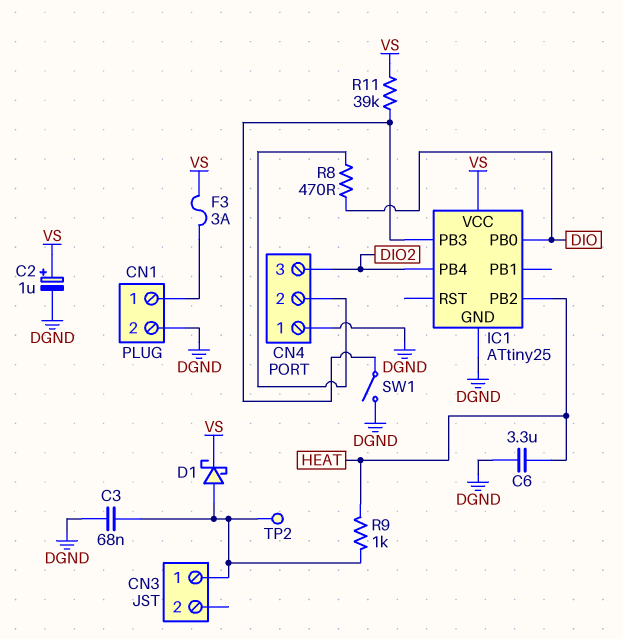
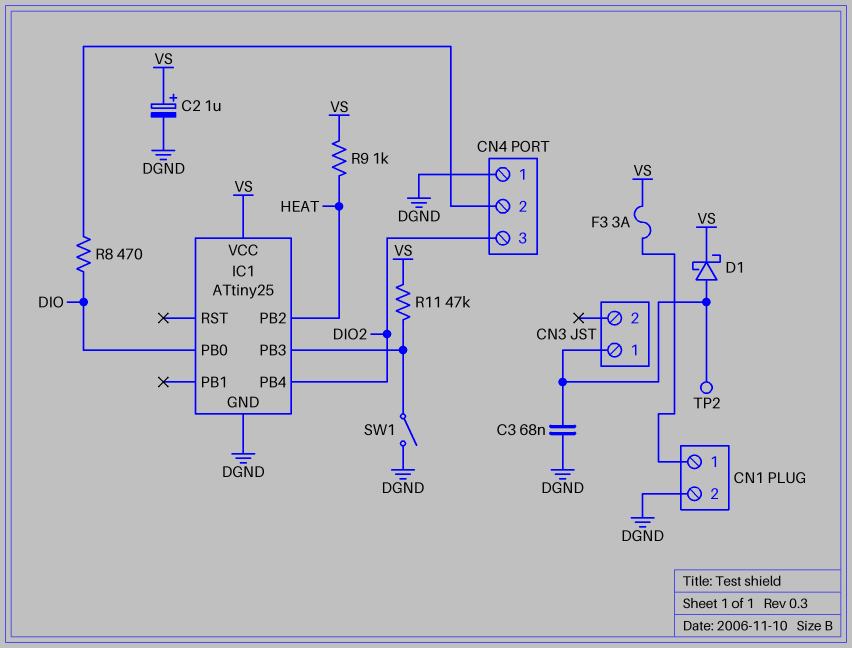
C6: 3.3uF (DGND, HEAT) -> none
R9: 1k (CN3/1, HEAT) -> 1k (HEAT, VS)
R11: 39k (IC1/PB3, VS) -> 47k (IC1/PB3, VS)

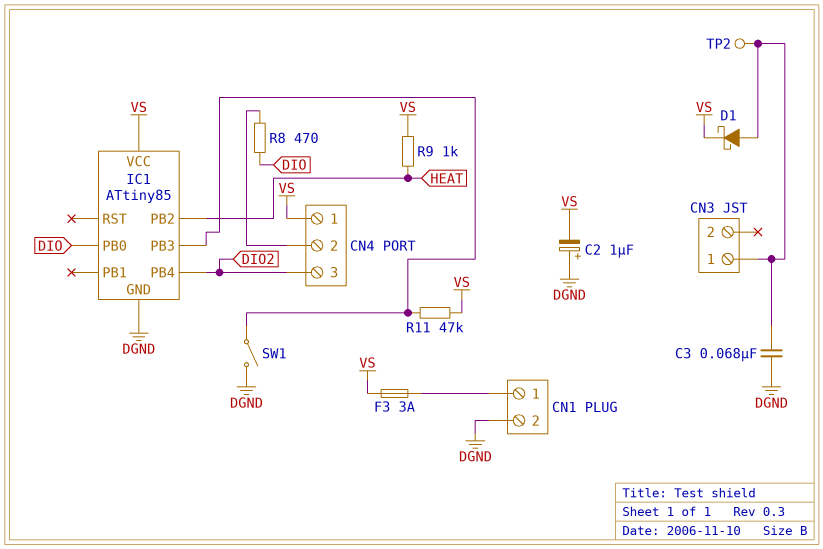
C2: 1uF (plus VS, minus DGND) -> 1uF (plus DGND, minus VS)
CN4 pin 1: DGND -> VS
IC1: ATtiny25 -> ATtiny85

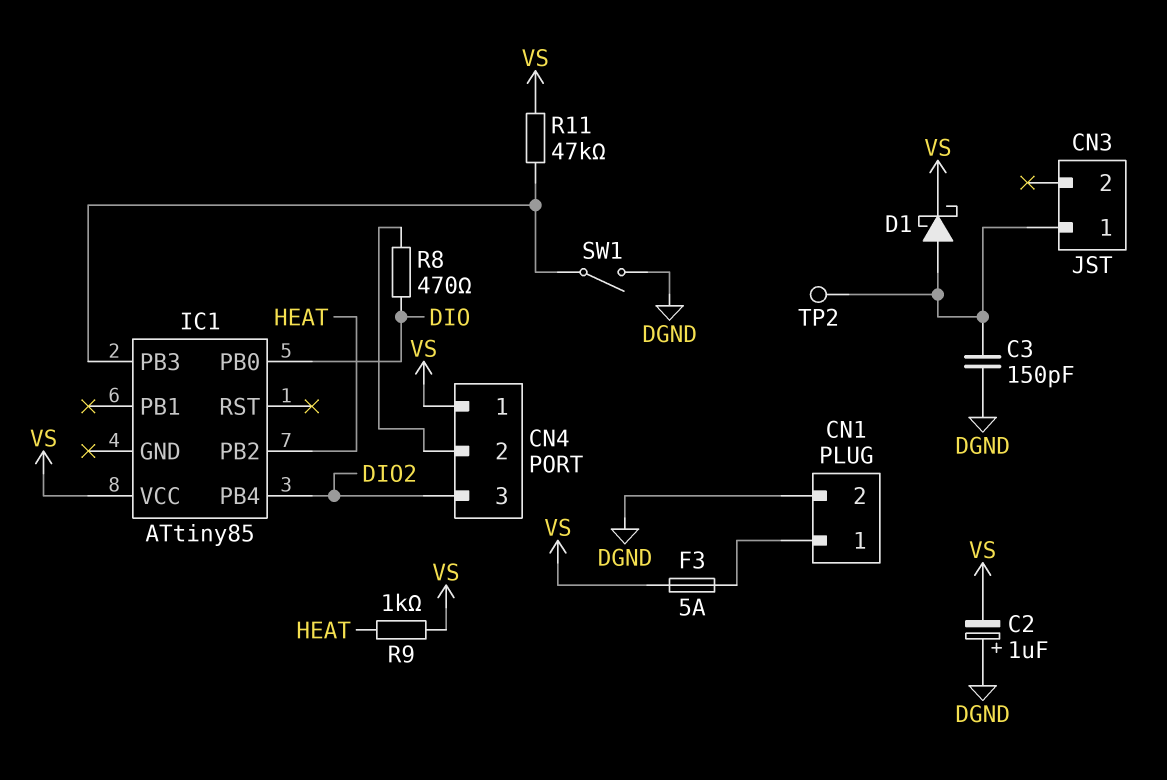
C3: 68nF (CN3/1, DGND) -> 150pF (CN3/1, DGND)
F3: 3A (CN1/1, VS) -> 5A (CN1/1, VS)
IC1 pin GND: DGND -> none

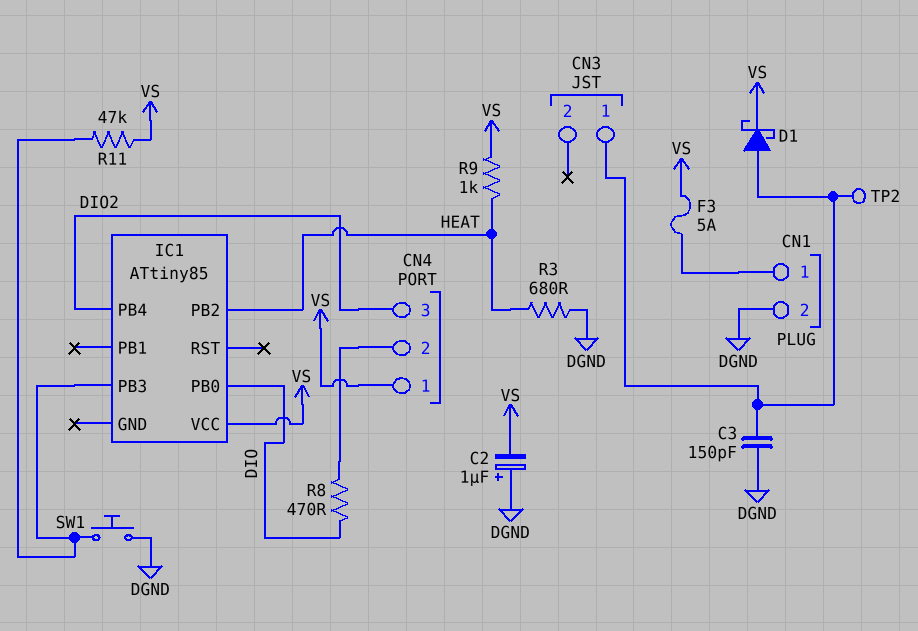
R3: none -> 680 (DGND, HEAT)
SW1: switch (DGND, IC1/PB3) -> button (DGND, IC1/PB3)

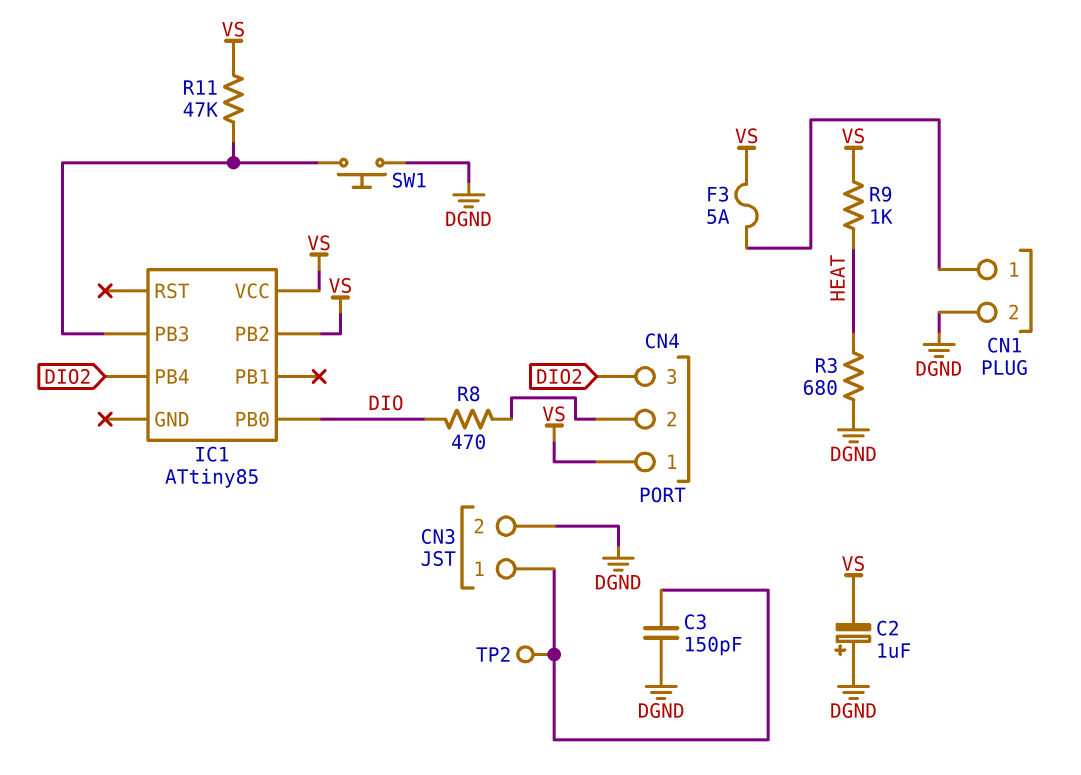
CN3 pin 2: none -> DGND
D1: schottky (A CN3/1, K VS) -> none
IC1 pin PB2: HEAT -> VS

